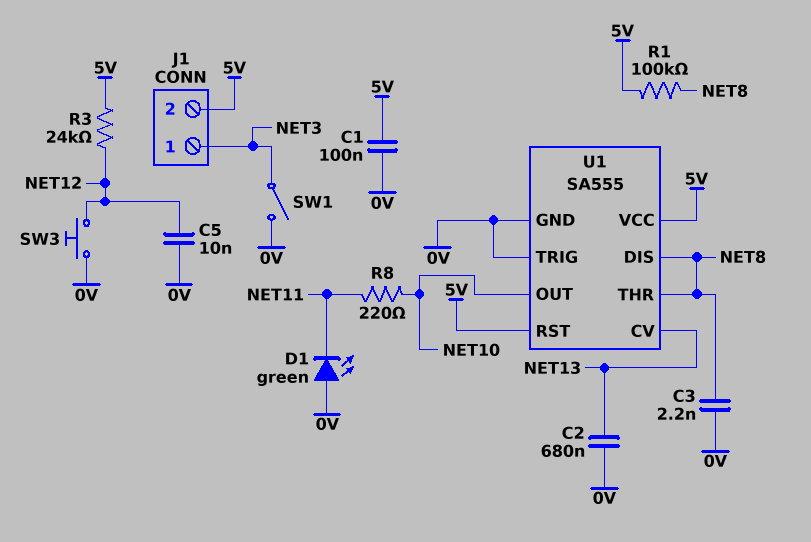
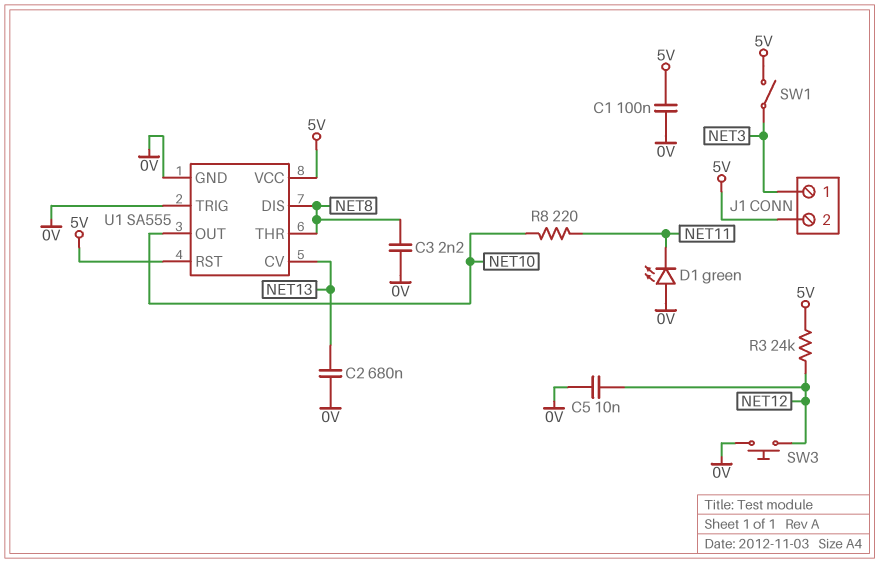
R1: 100k (5V, NET8) -> none
SW1: switch (0V, NET3) -> switch (5V, NET3)

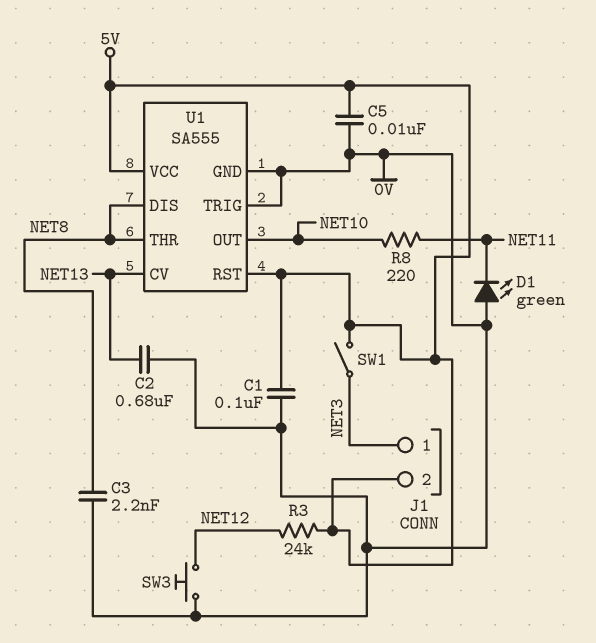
C5: 10nF (0V, NET12) -> 10nF (0V, 5V)

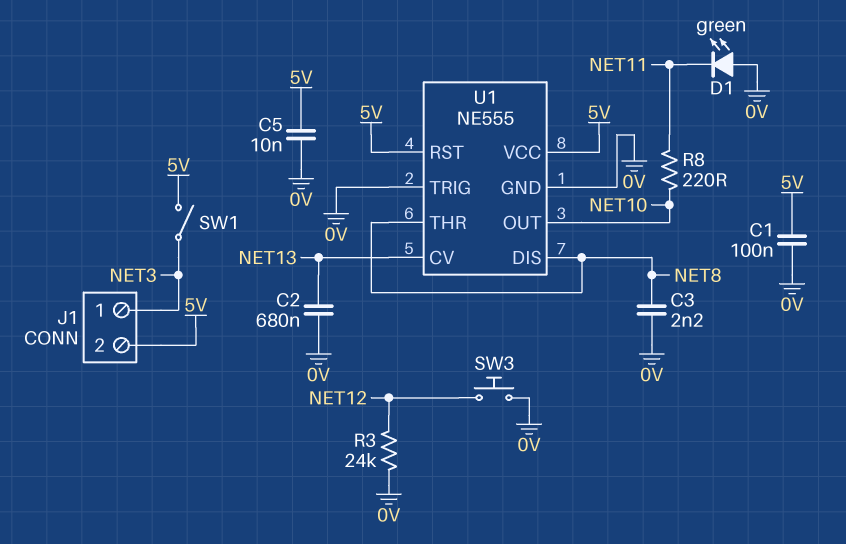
R3: 24k (5V, NET12) -> 24k (0V, NET12)
U1: SA555 -> NE555

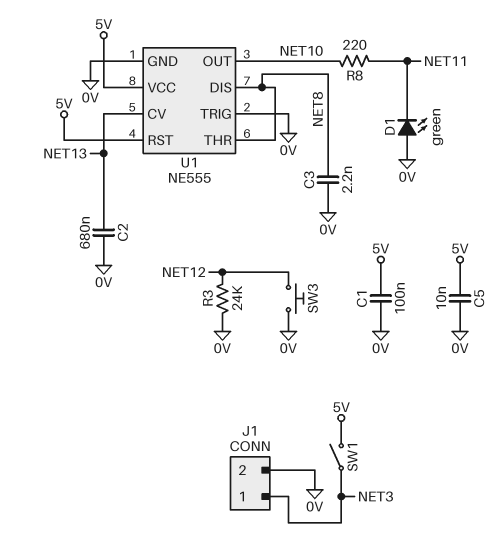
J1 pin 2: 5V -> 0V

